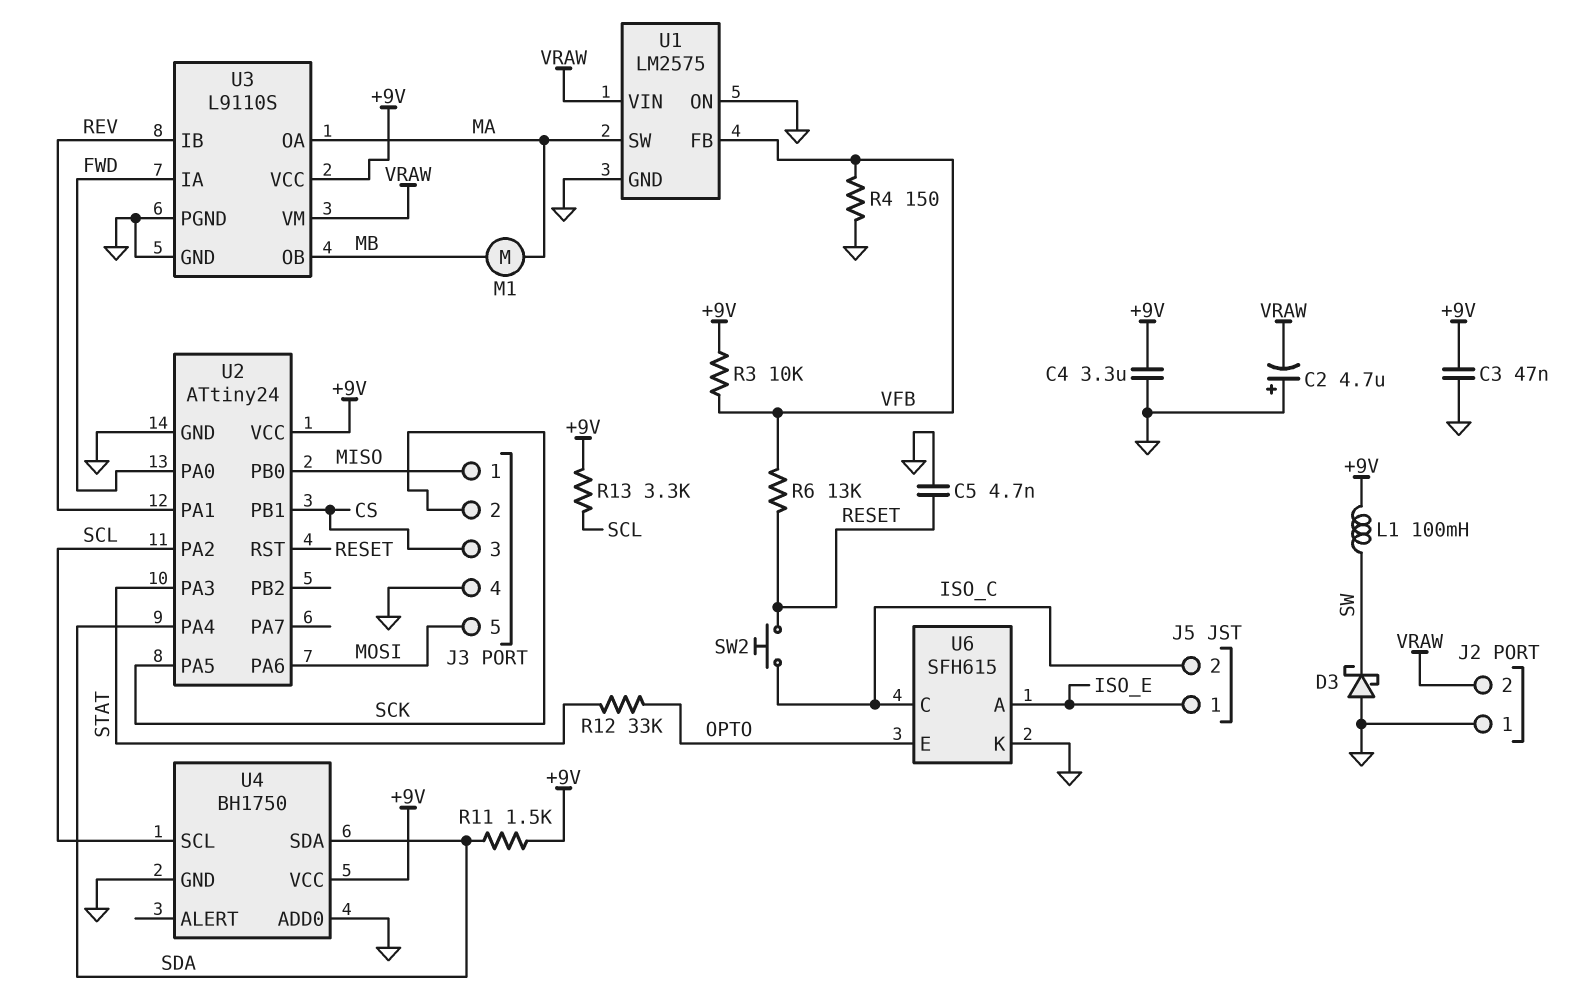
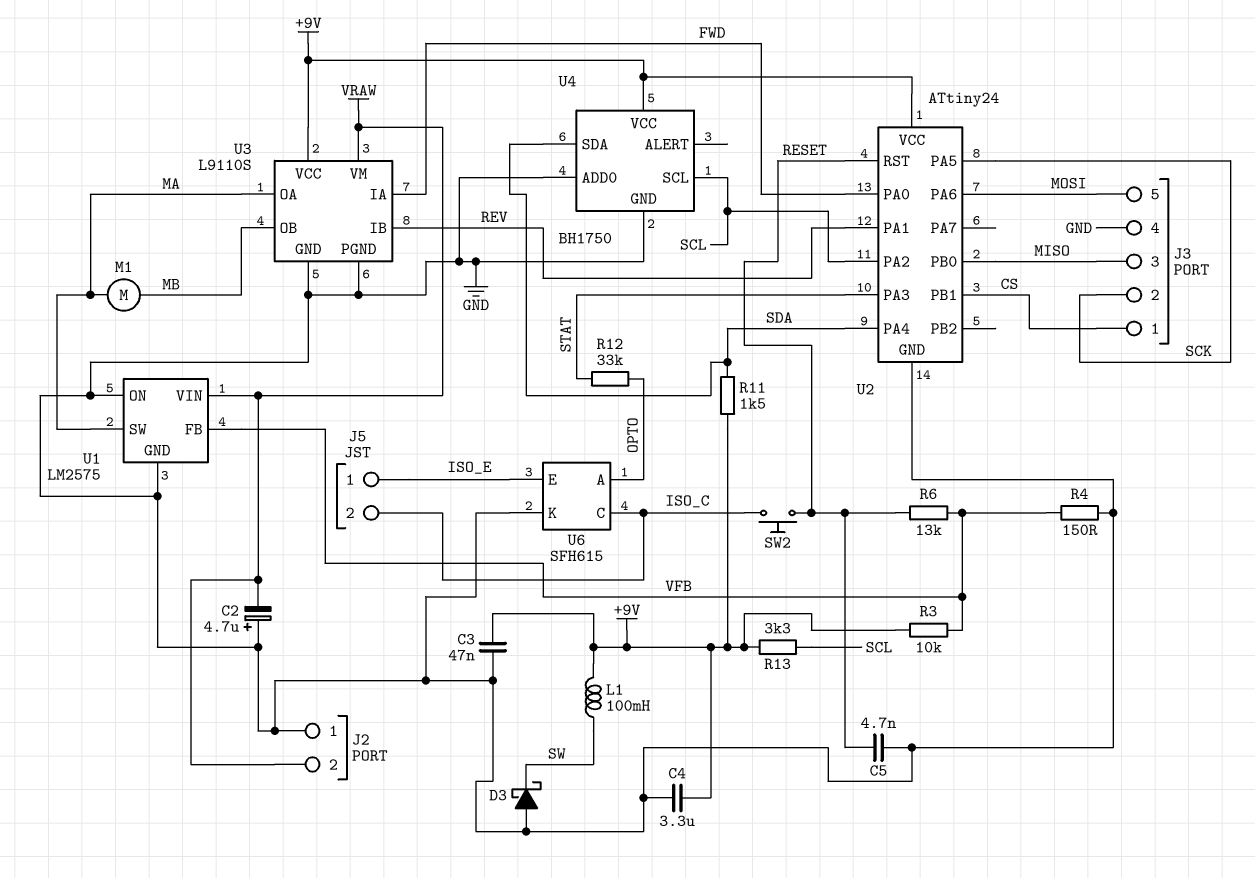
J3 pin 1: MISO -> CS
J3 pin 3: CS -> MISO
U6 pin A: ISO_E -> OPTO
U6 pin E: OPTO -> ISO_E

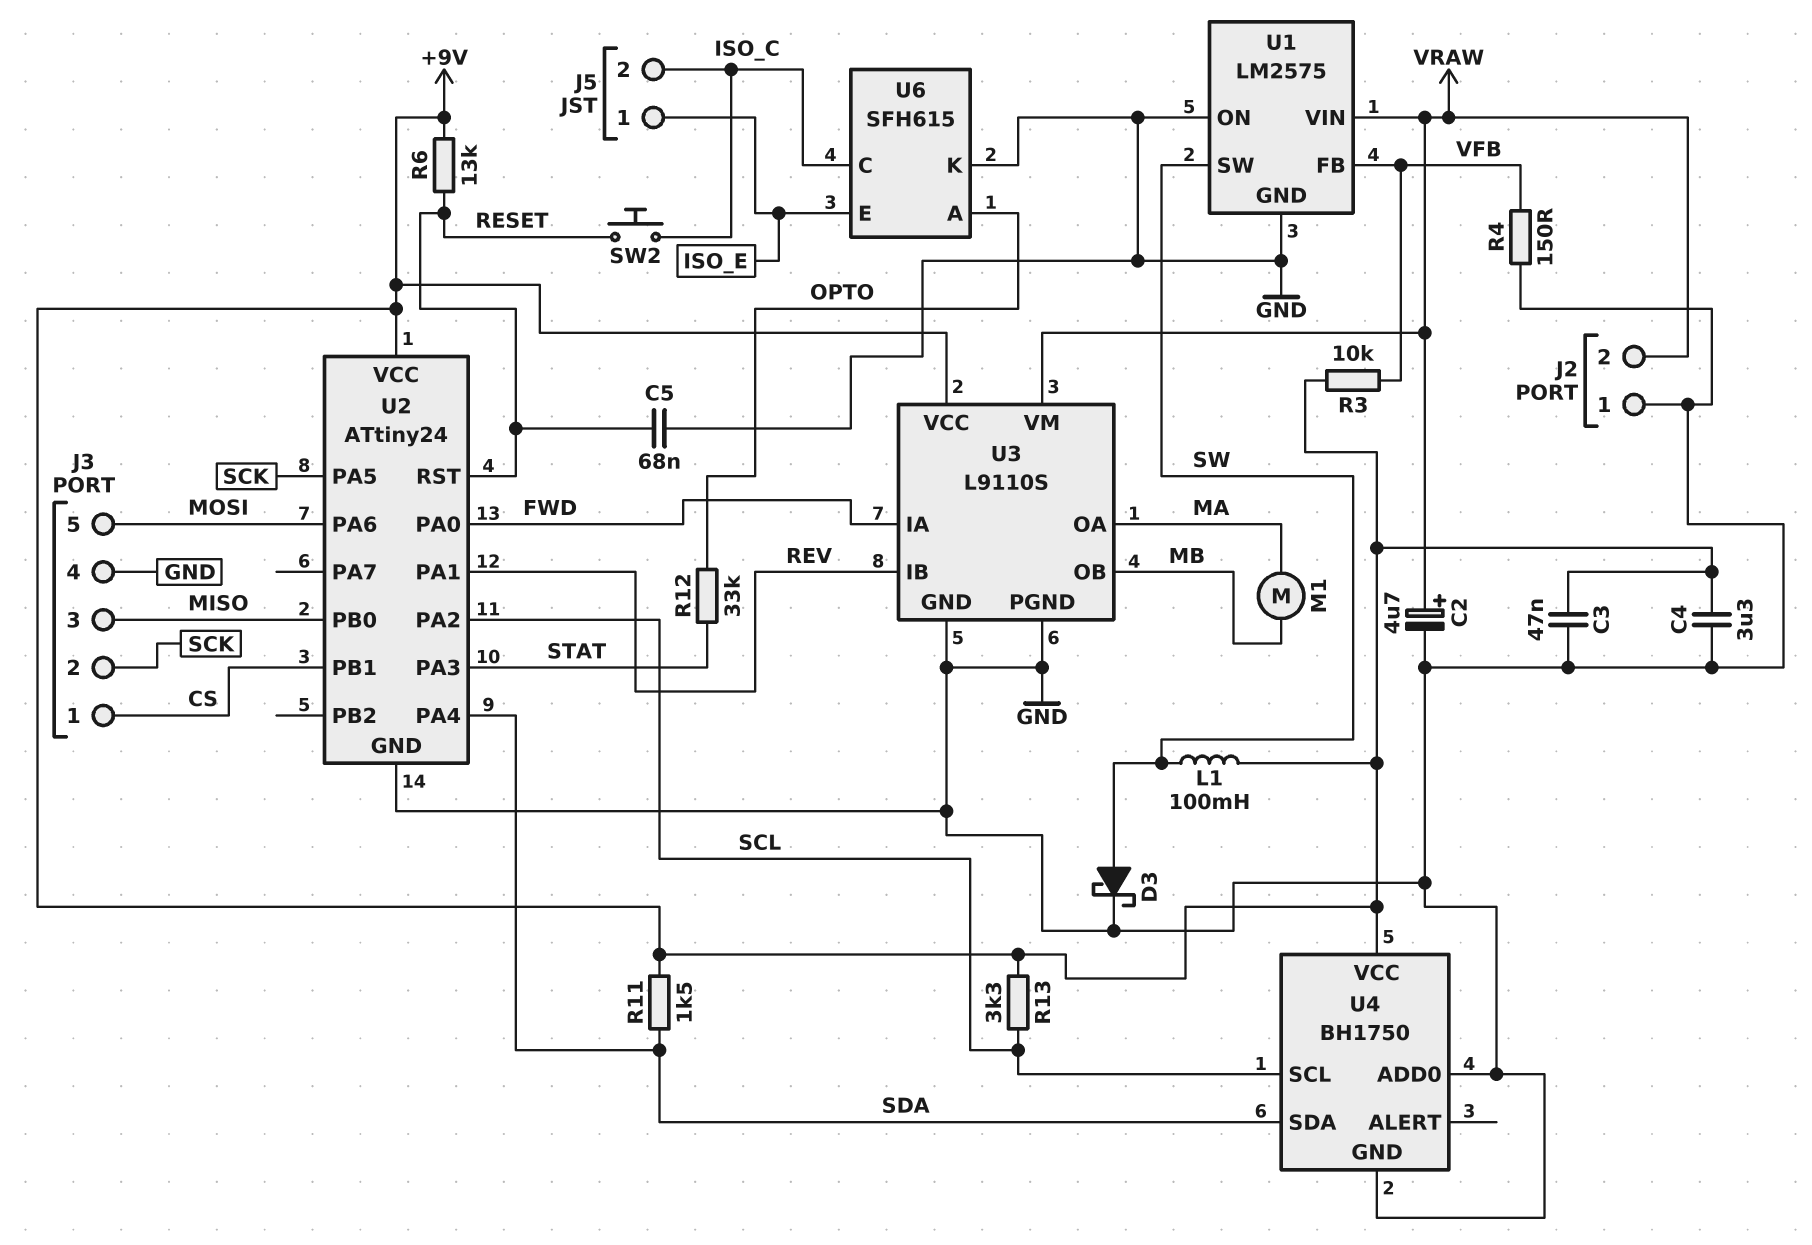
C2: 4.7uF (plus GND, minus VRAW) -> 4.7uF (plus VRAW, minus GND)
C5: 4.7nF (GND, RESET) -> 68nF (GND, RESET)
D3: schottky (A GND, K SW) -> schottky (A SW, K GND)
R6: 13k (RESET, VFB) -> 13k (+9V, RESET)
U1 pin SW: MA -> SW

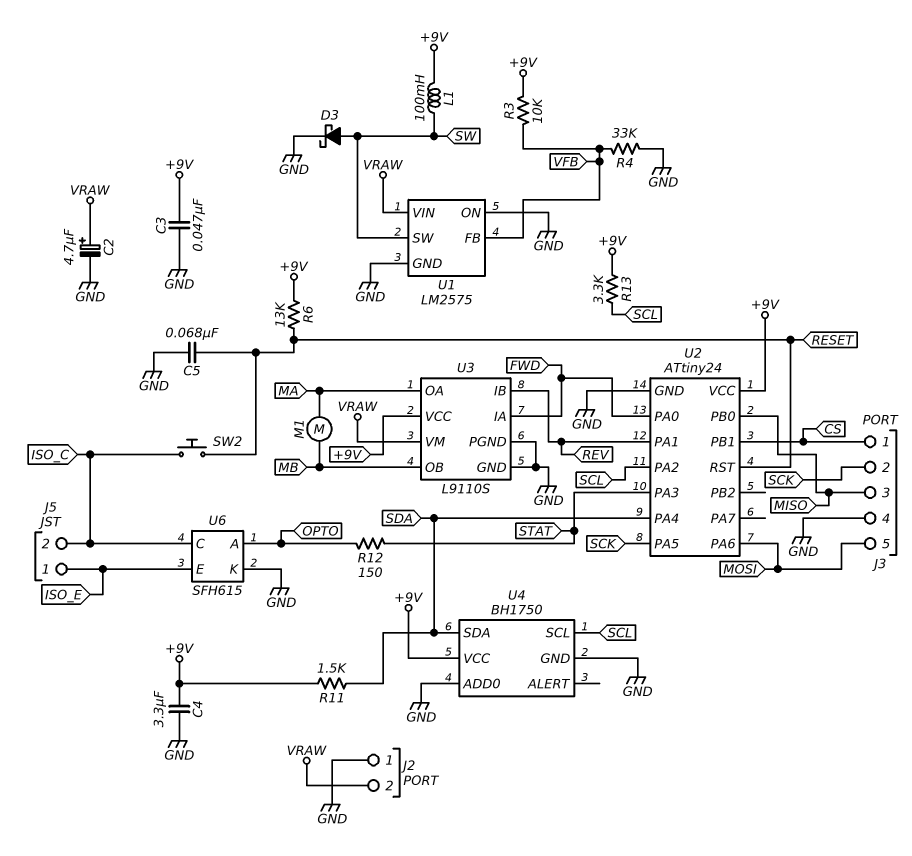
R4: 150 (GND, VFB) -> 33k (GND, VFB)
R12: 33k (OPTO, STAT) -> 150 (OPTO, STAT)

